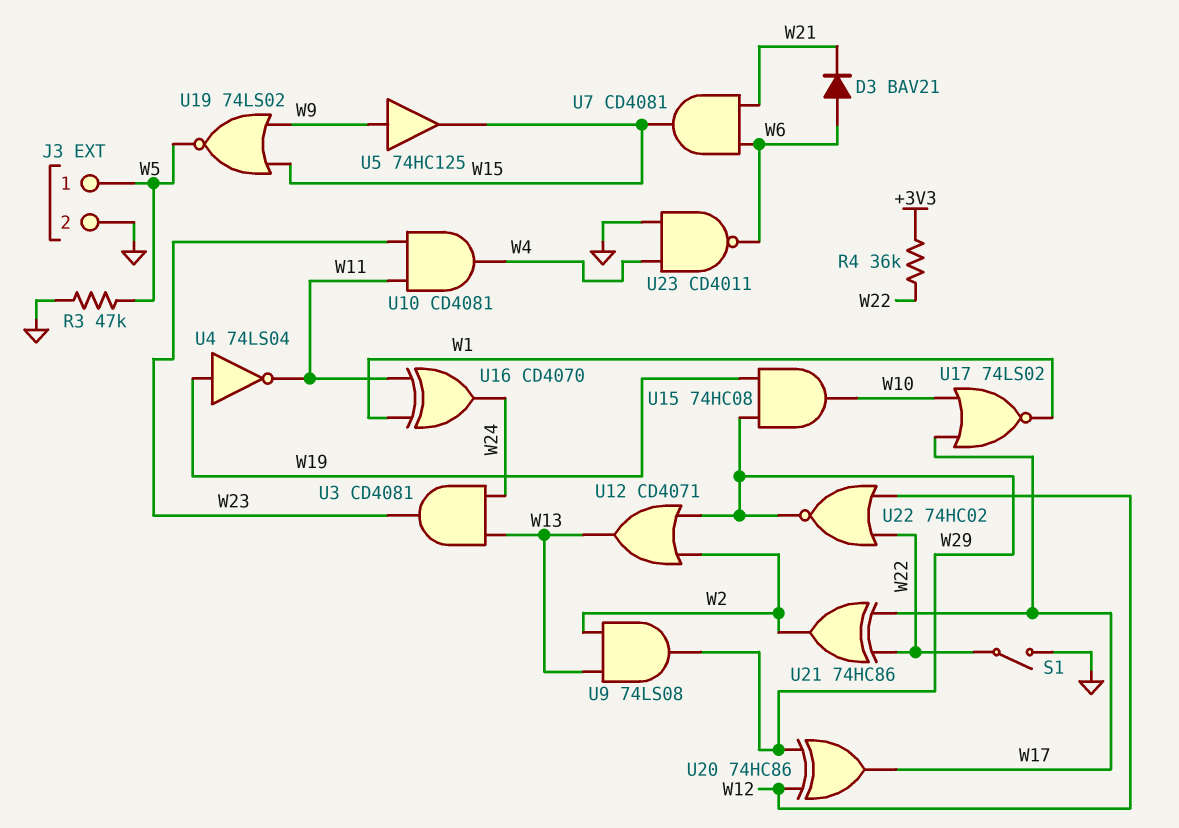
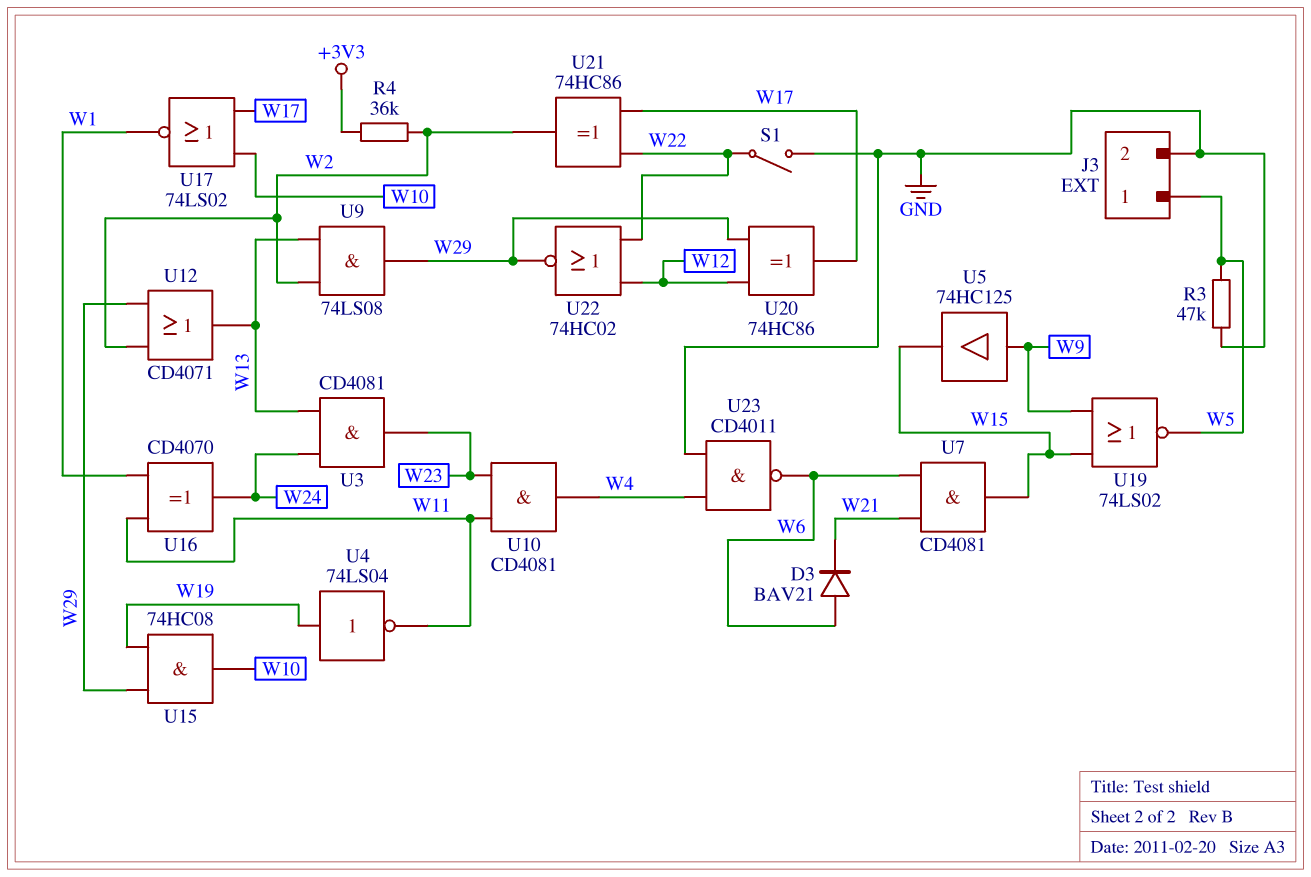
R4: 36k (+3V3, W22) -> 36k (+3V3, W2)

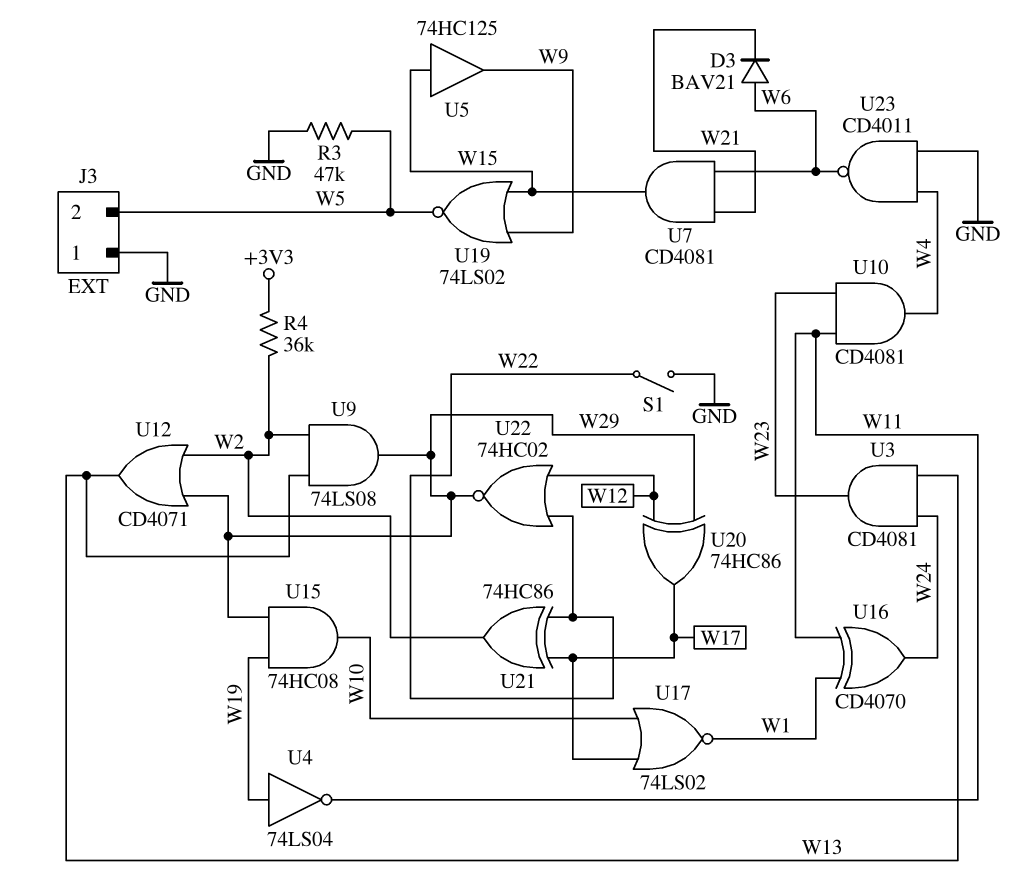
J3 pin 1: W5 -> GND
J3 pin 2: GND -> W5
U5: buffer 74HC125 (in W9, out W15) -> buffer 74HC125 (in W15, out W9)

